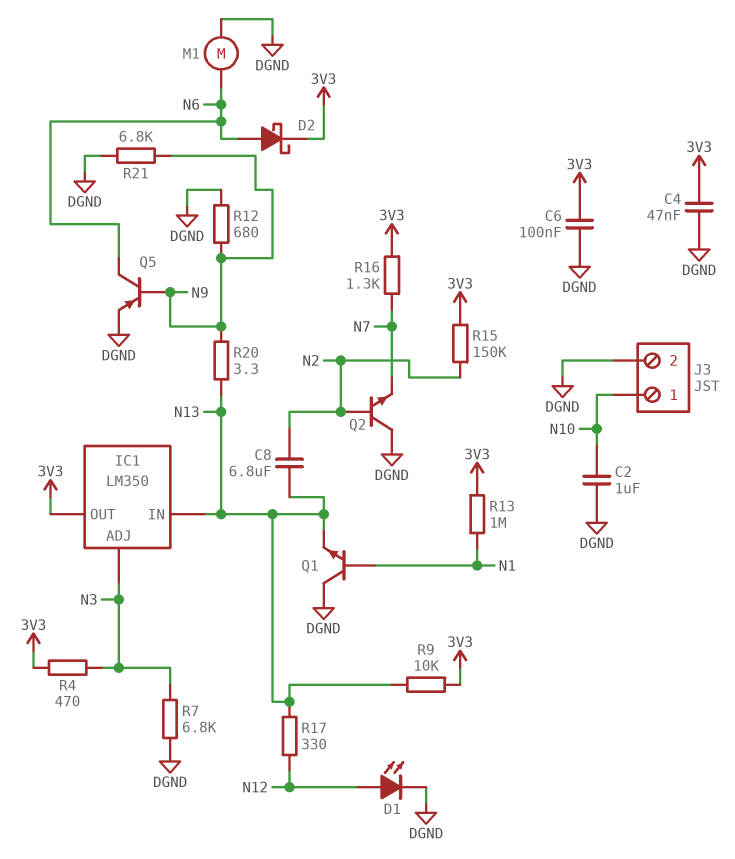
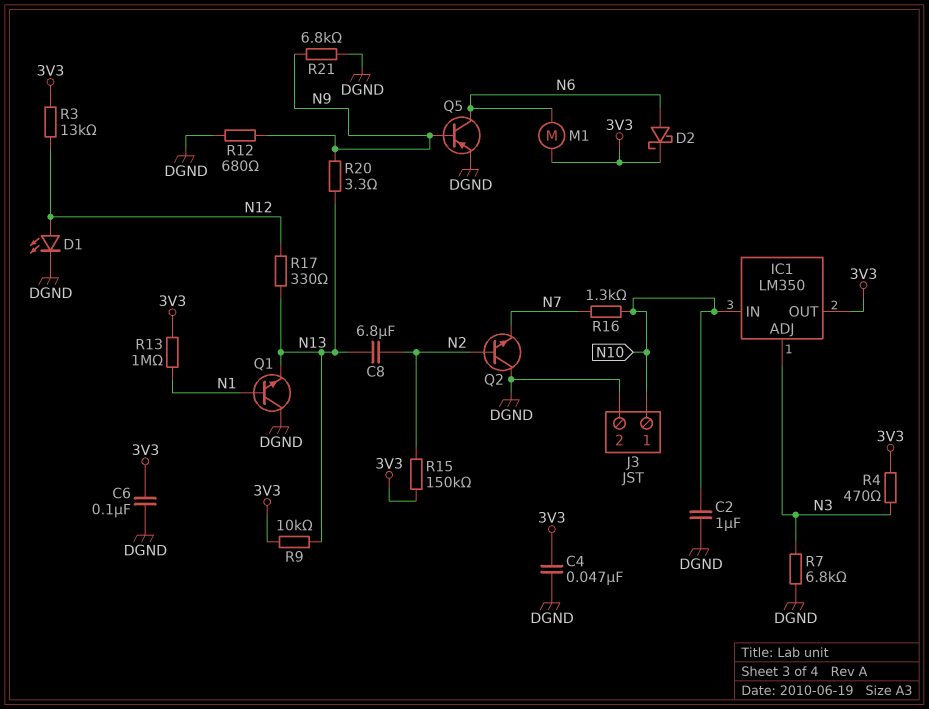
IC1 pin IN: N13 -> N10
M1: motor (DGND, N6) -> motor (3V3, N6)
R3: none -> 13k (3V3, N12)
R16: 1.3k (3V3, N7) -> 1.3k (N7, N10)

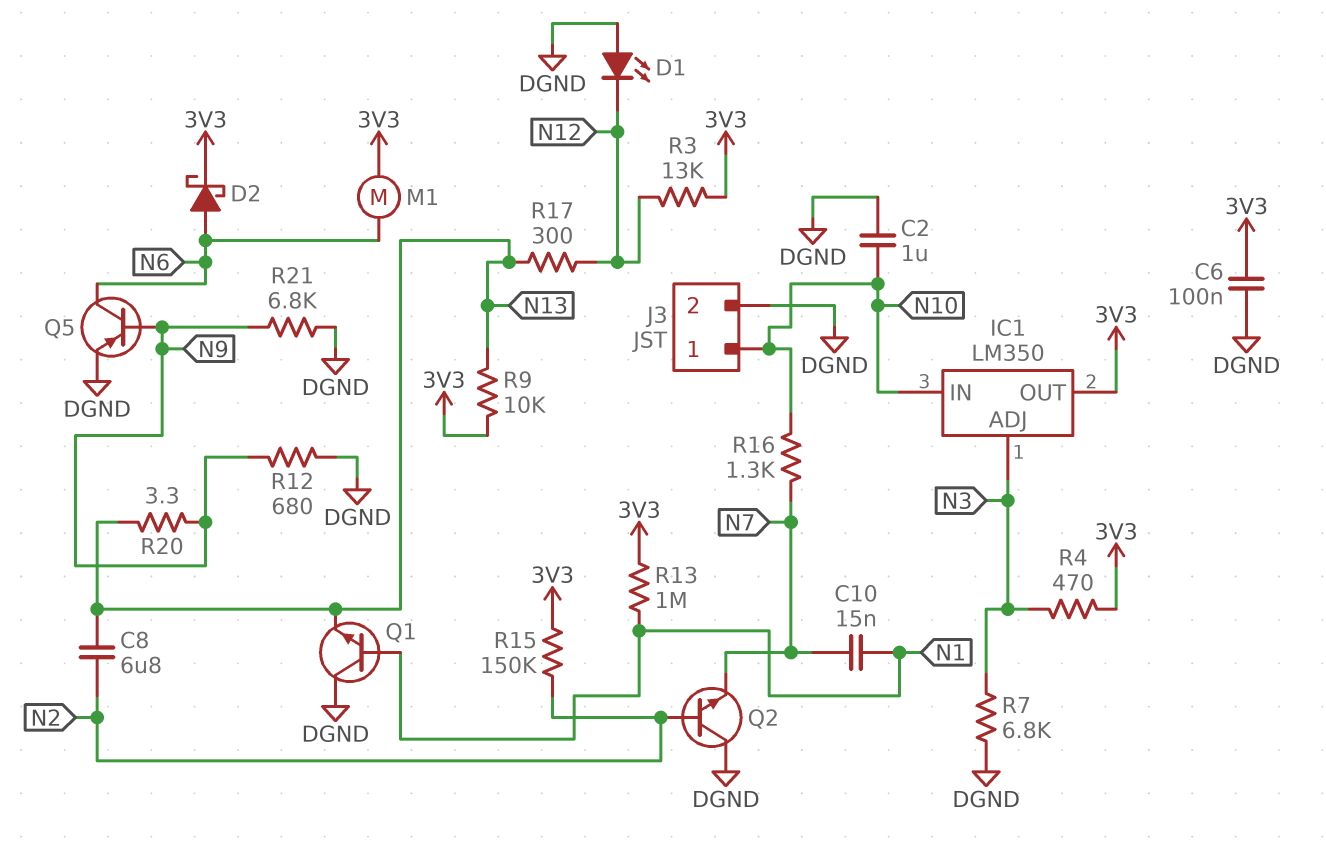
C4: 47nF (3V3, DGND) -> none
C10: none -> 15nF (N1, N7)
D1: LED (A N12, K DGND) -> LED (A DGND, K N12)
R17: 330 (N12, N13) -> 300 (N12, N13)

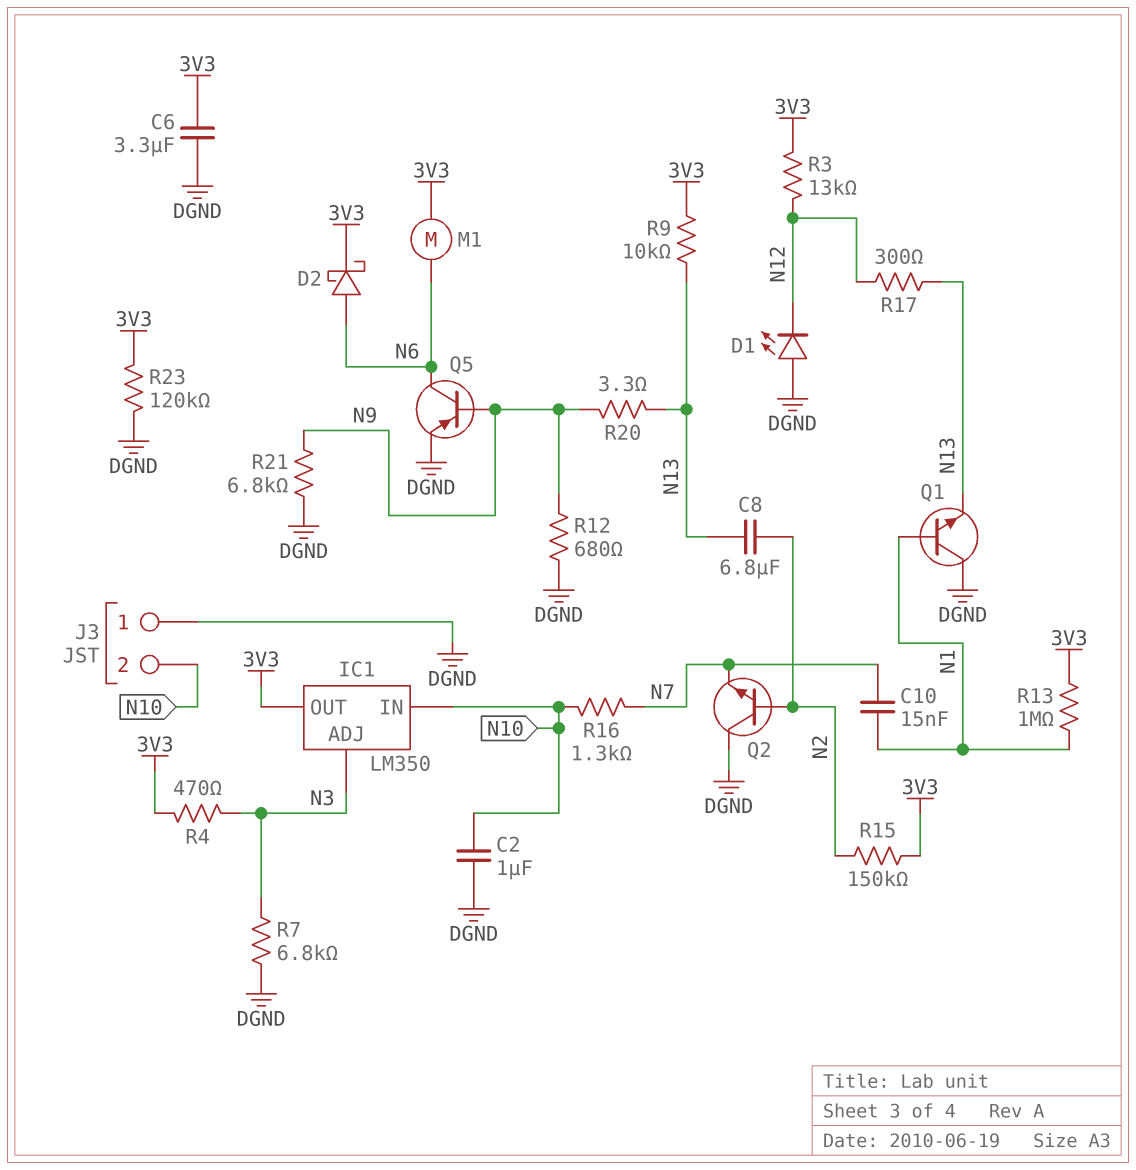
C6: 100nF (3V3, DGND) -> 3.3uF (3V3, DGND)
J3 pin 1: N10 -> DGND
J3 pin 2: DGND -> N10
R23: none -> 120k (3V3, DGND)

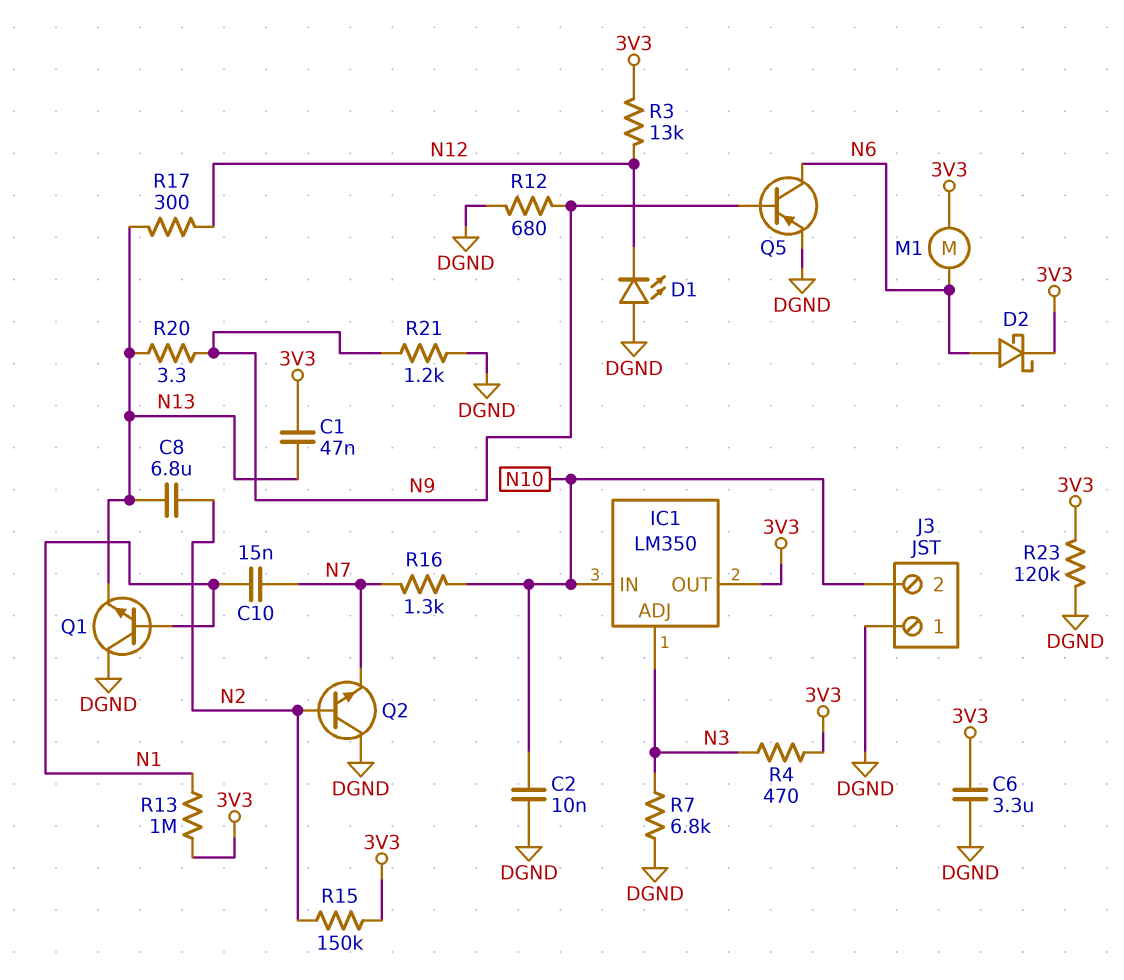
C1: none -> 47nF (3V3, N13)
C2: 1uF (DGND, N10) -> 10nF (DGND, N10)
R9: 10k (3V3, N13) -> none
R21: 6.8k (DGND, N9) -> 1.2k (DGND, N9)

